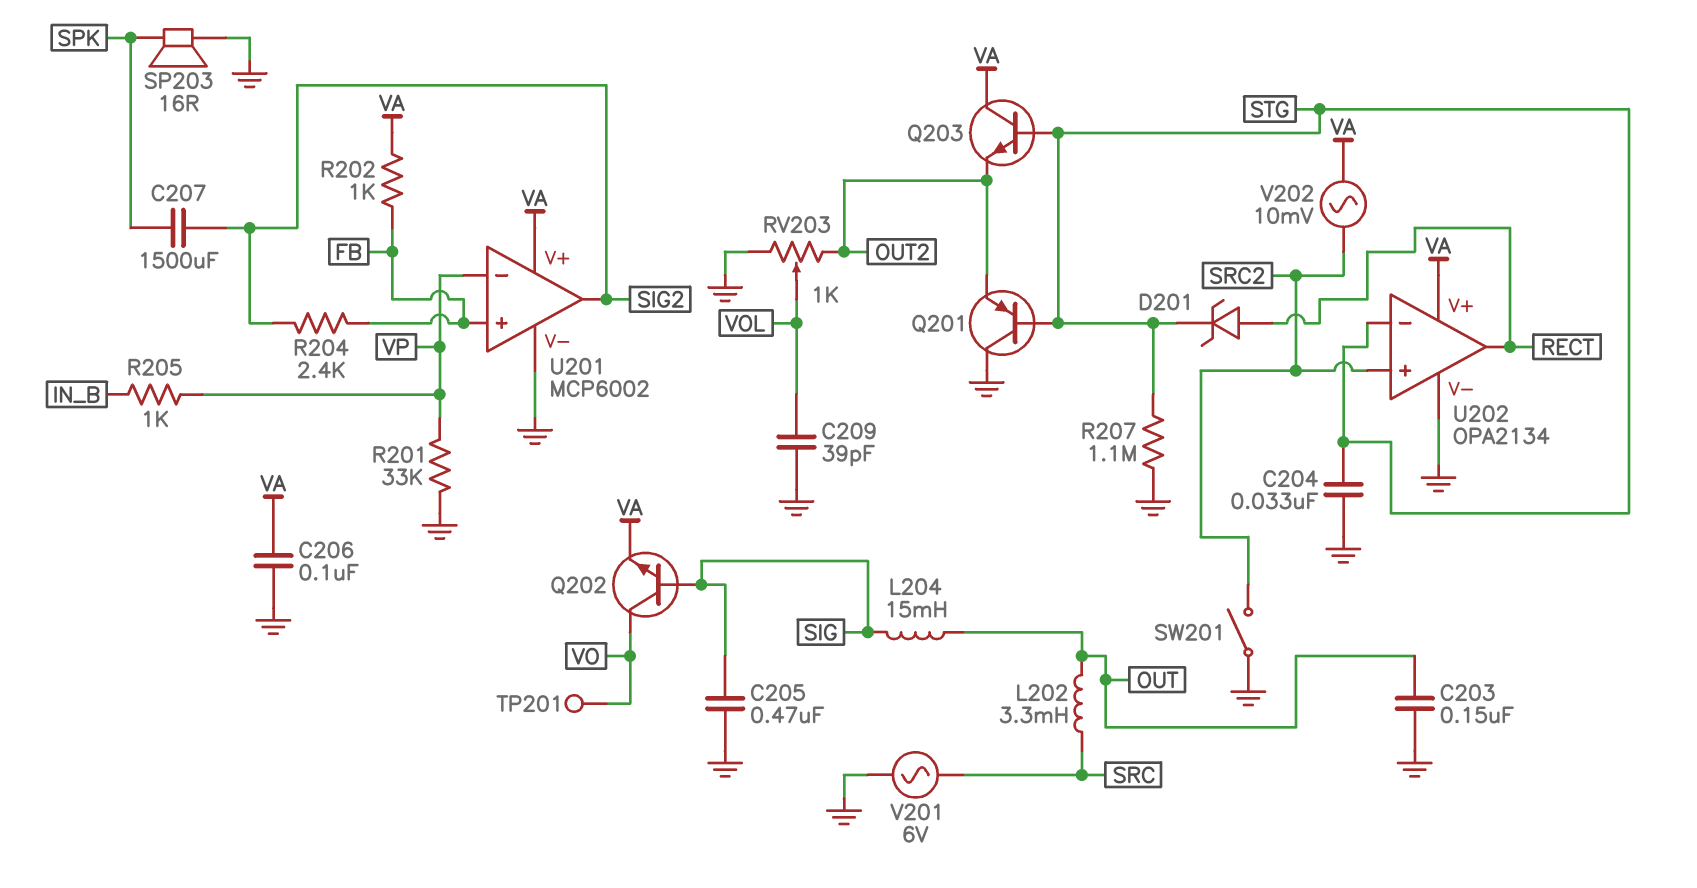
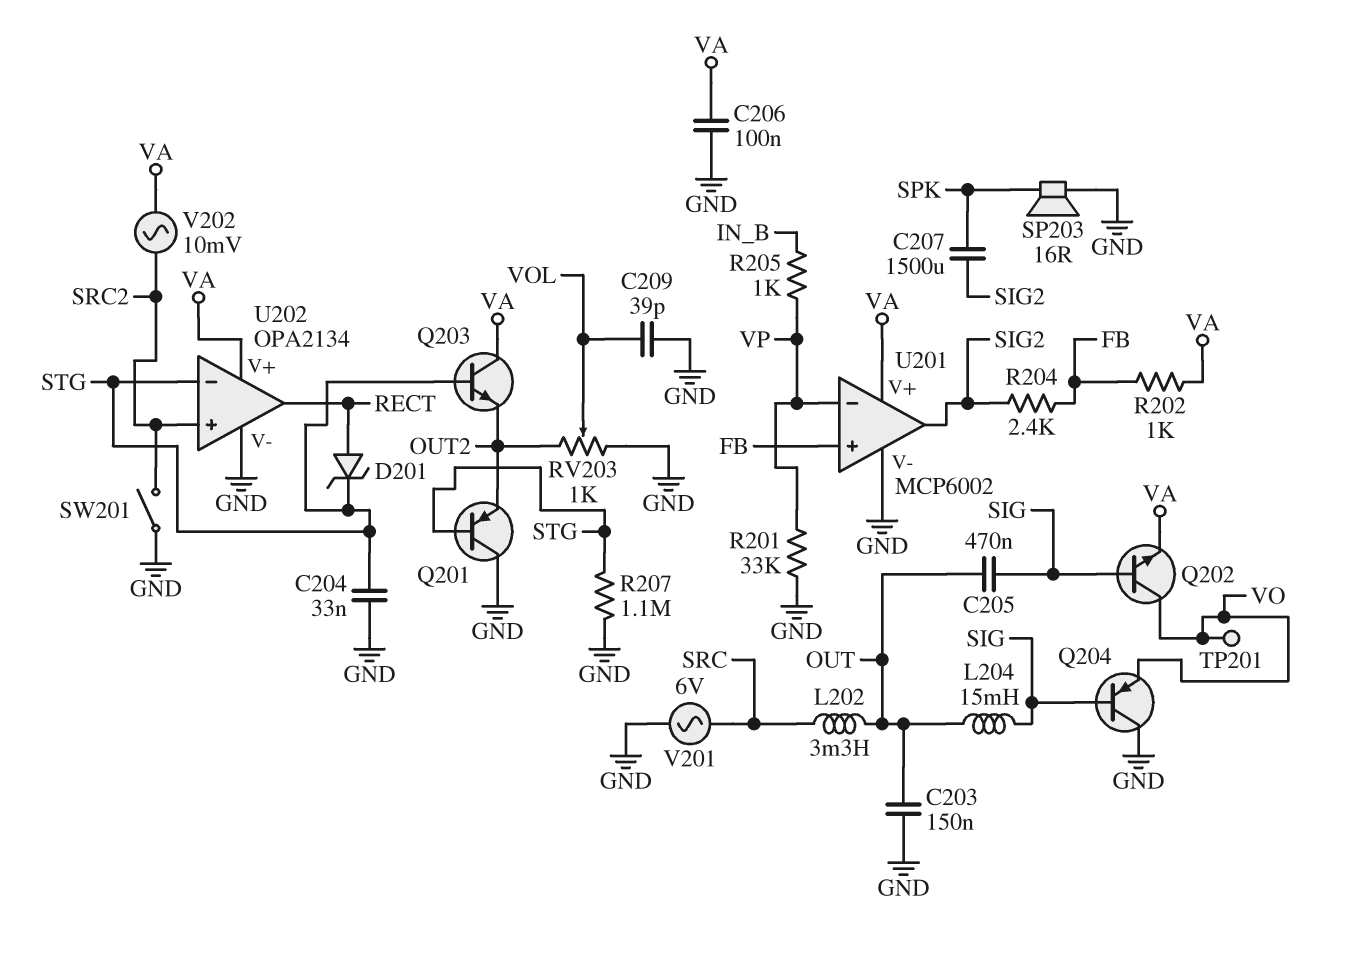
C205: 470nF (GND, SIG) -> 470nF (OUT, SIG)
Q204: none -> PNP (B SIG, C GND, E VO)

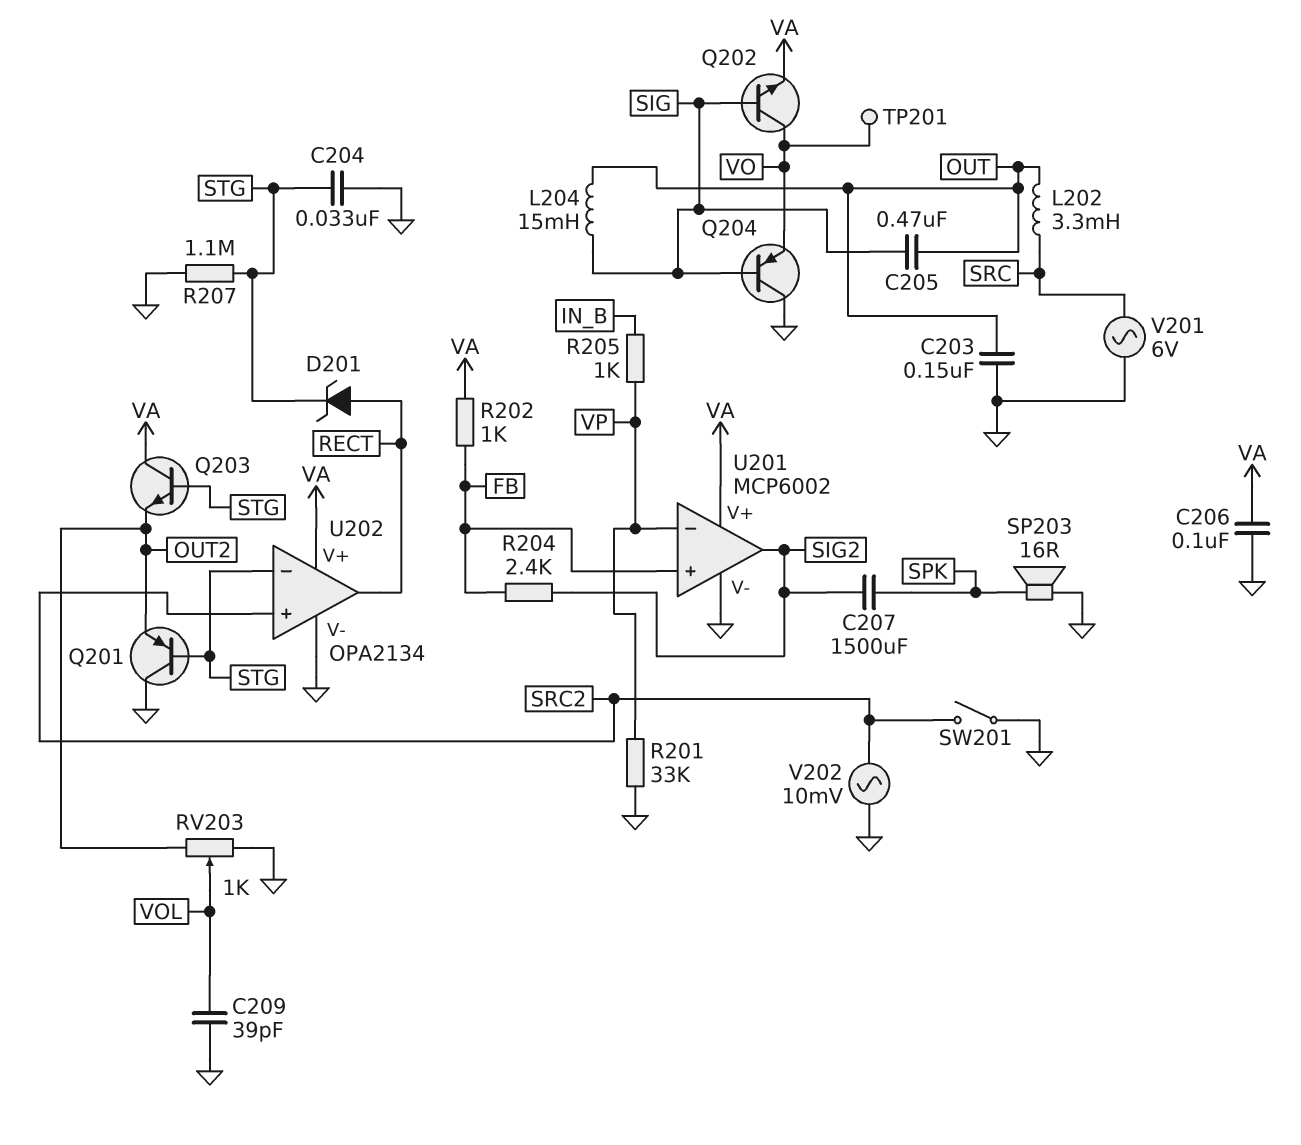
V202: AC 10mV (SRC2, VA) -> AC 10mV (GND, SRC2)

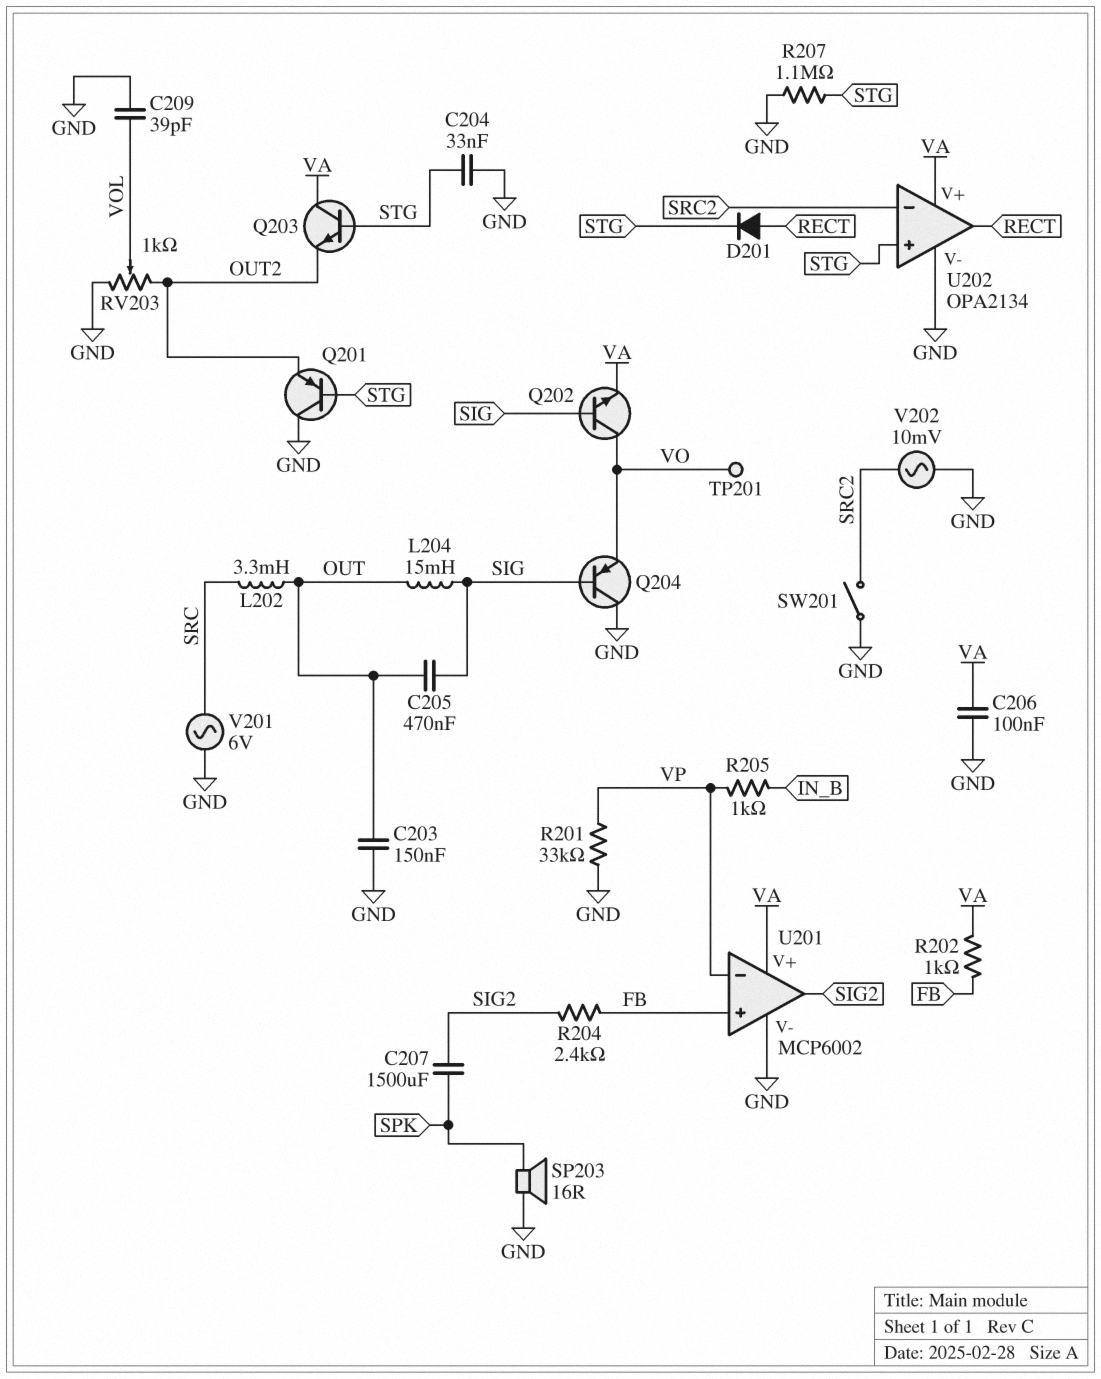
D201: zener (A RECT, K STG) -> diode (A RECT, K STG)
U202 pin in+: SRC2 -> STG
U202 pin in-: STG -> SRC2

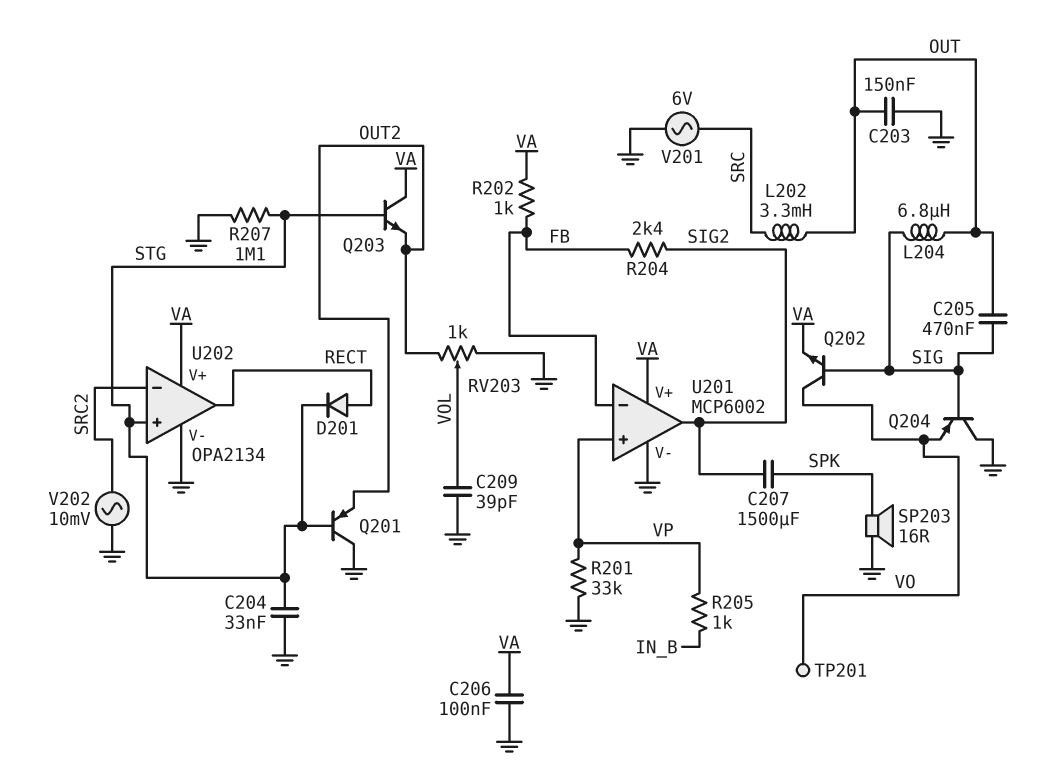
L204: 15mH (OUT, SIG) -> 6.8uH (OUT, SIG)
SW201: switch (GND, SRC2) -> none
U201 pin in+: FB -> VP
U201 pin in-: VP -> FB

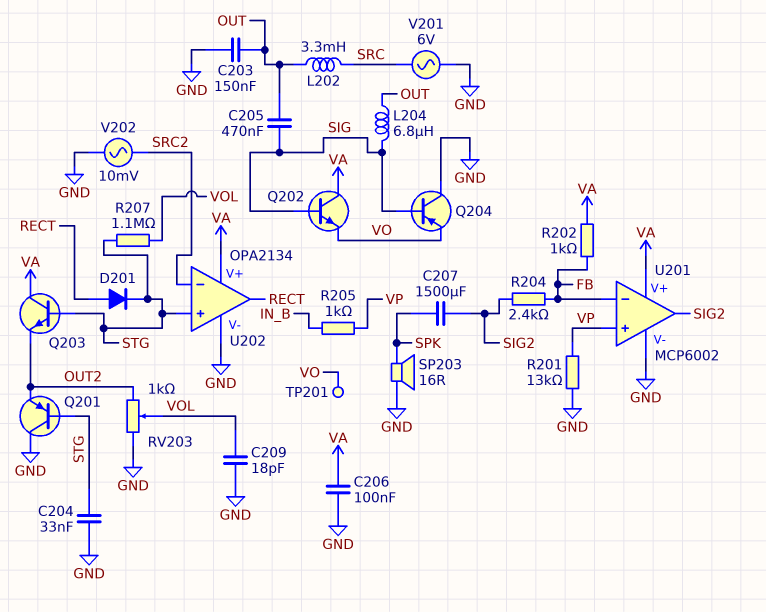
C209: 39pF (GND, VOL) -> 18pF (GND, VOL)
Q202: NPN (B SIG, C VO, E VA) -> NPN (B SIG, C VA, E VO)
R201: 33k (GND, VP) -> 13k (GND, VP)
R207: 1.1M (GND, STG) -> 1.1M (STG, VOL)

